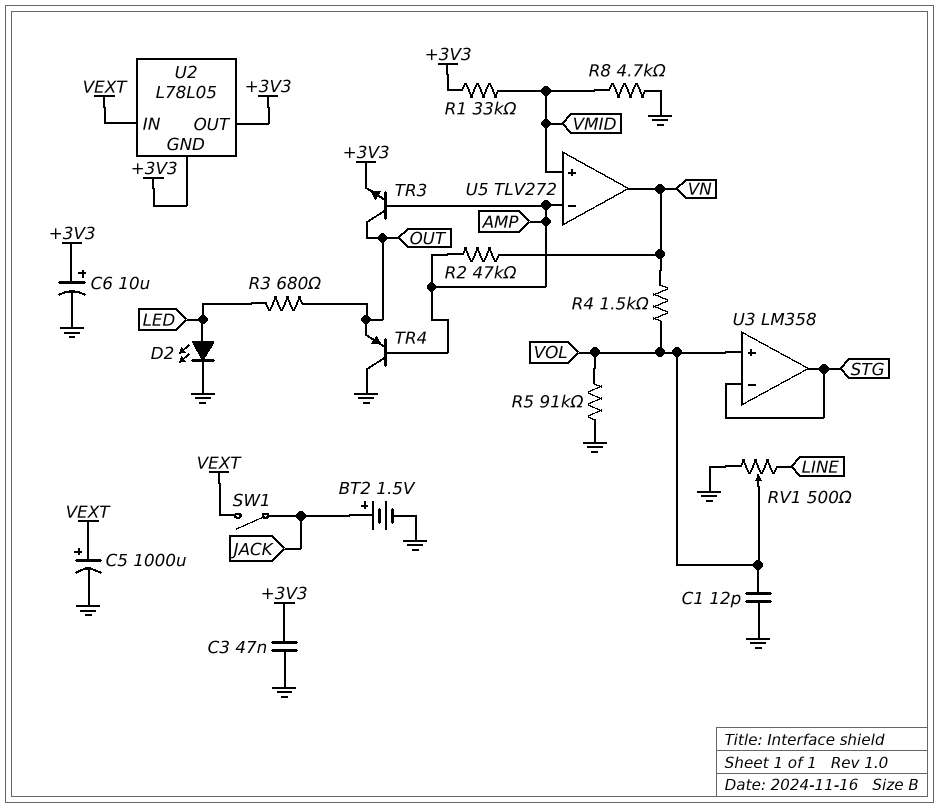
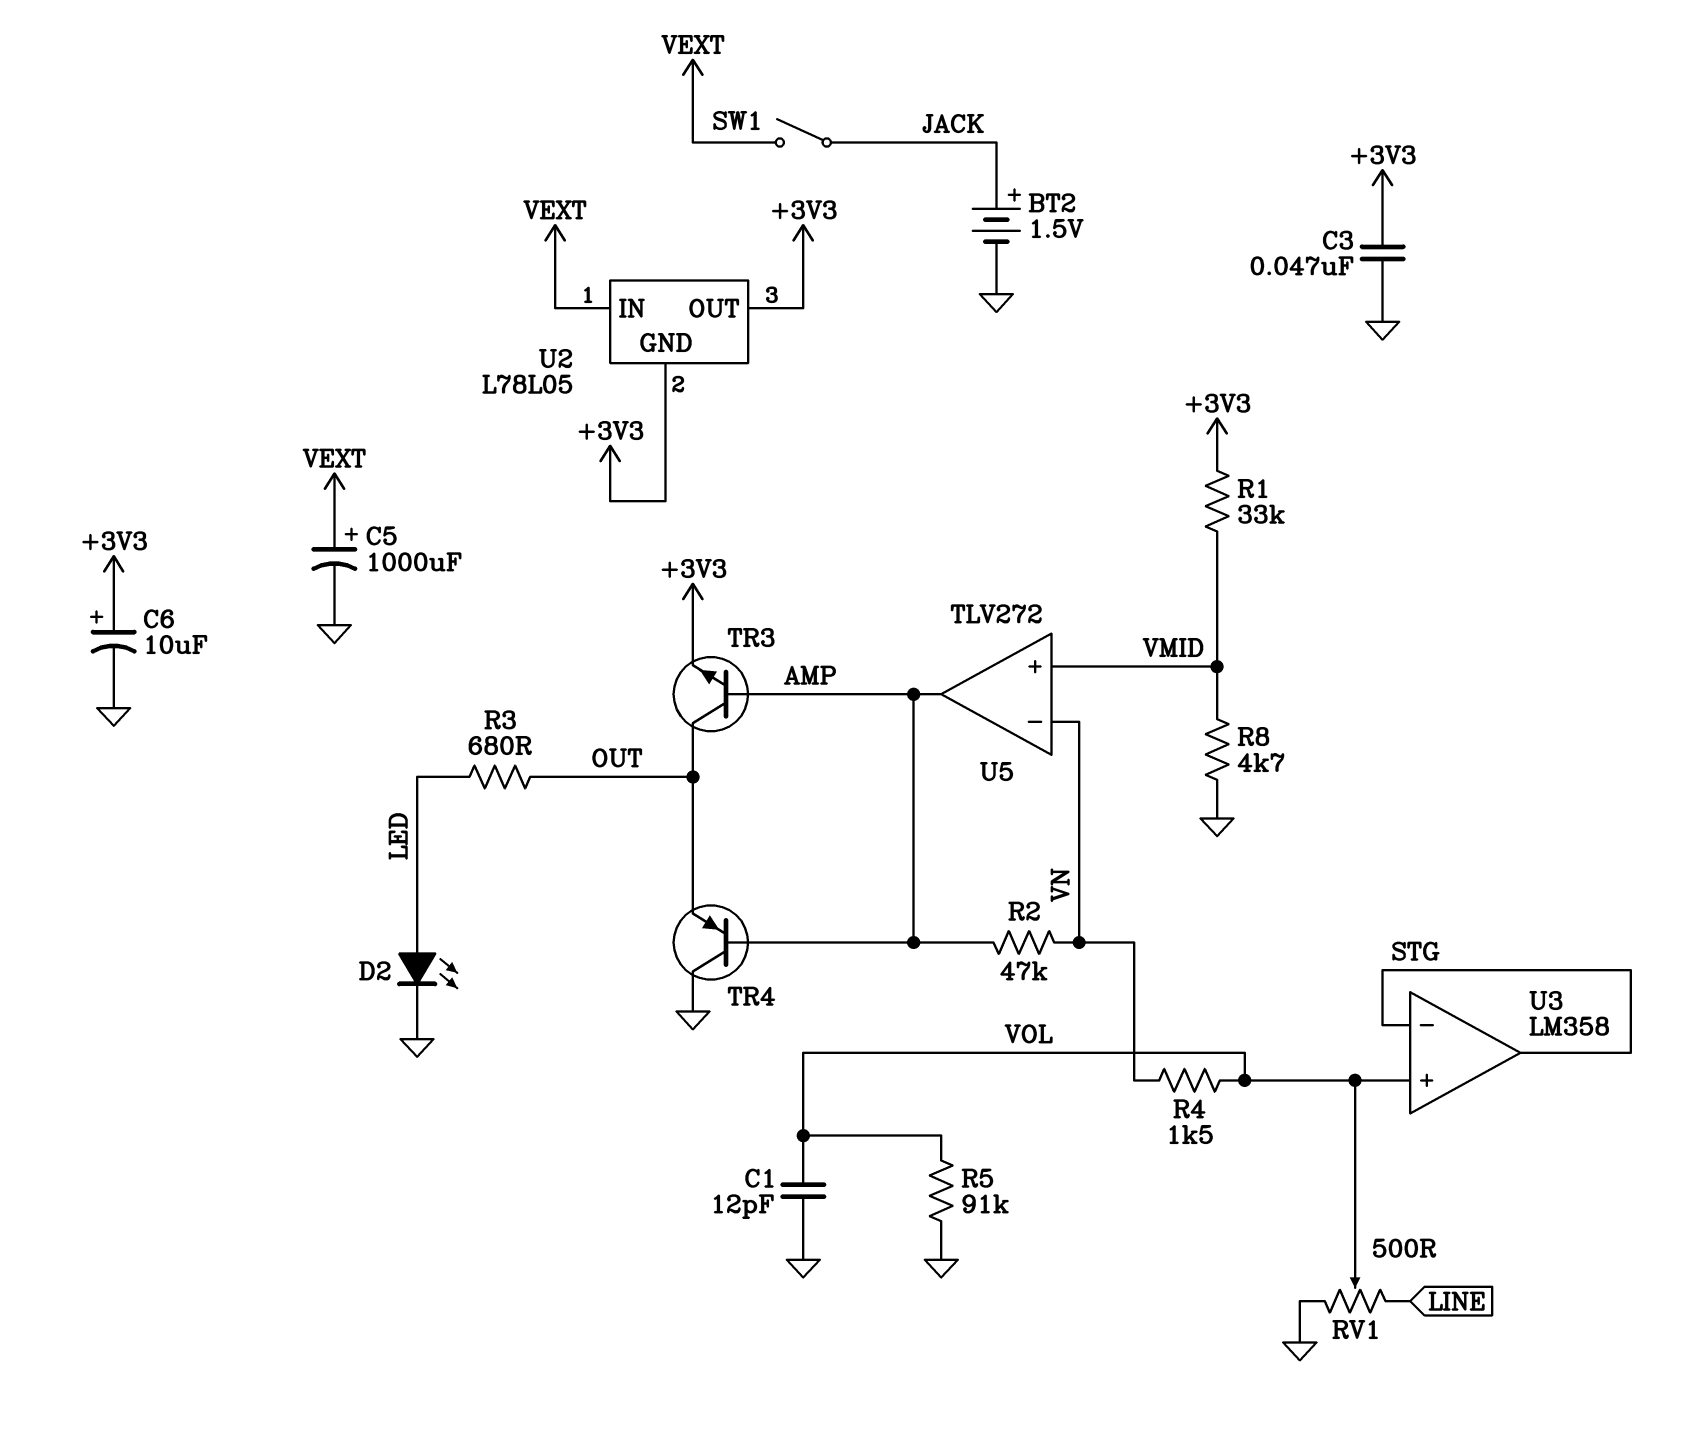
U5 pin in-: AMP -> VN
U5 pin out: VN -> AMP

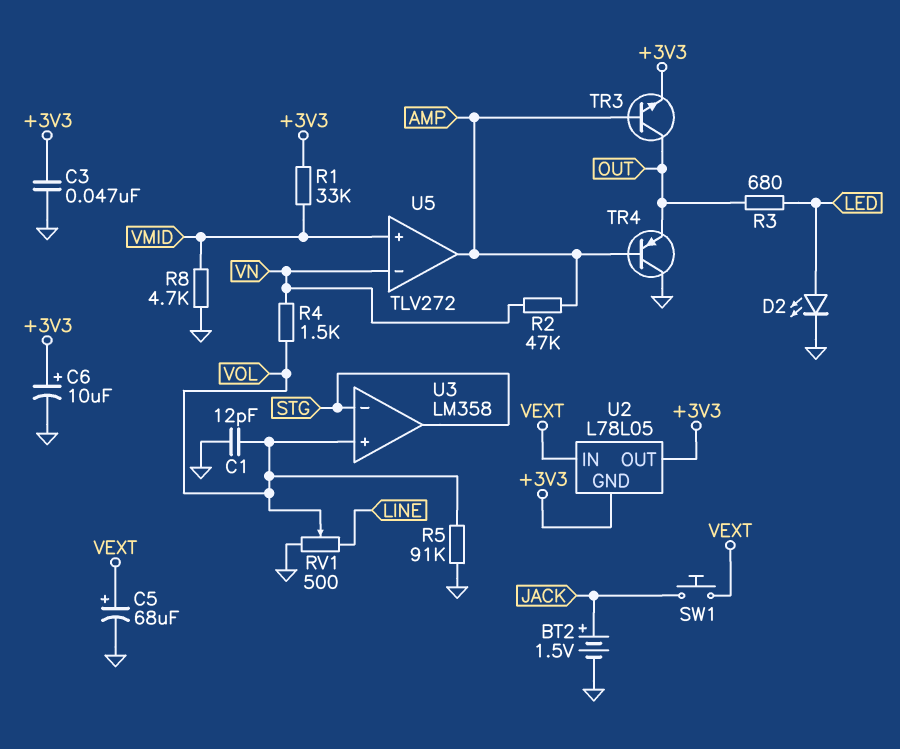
C5: 1000uF (plus VEXT, minus GND) -> 68uF (plus VEXT, minus GND)
SW1: switch (JACK, VEXT) -> button (JACK, VEXT)

